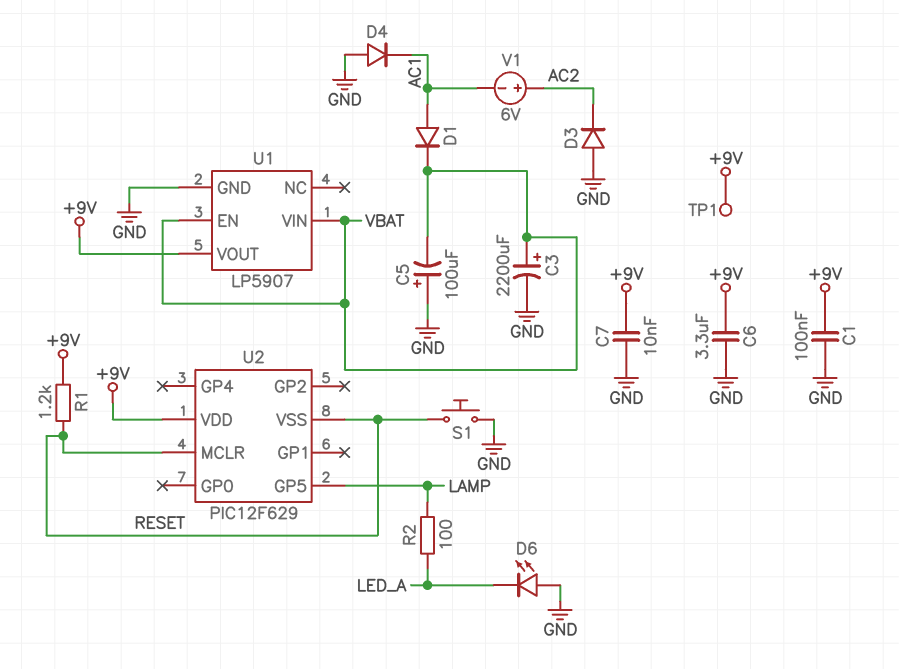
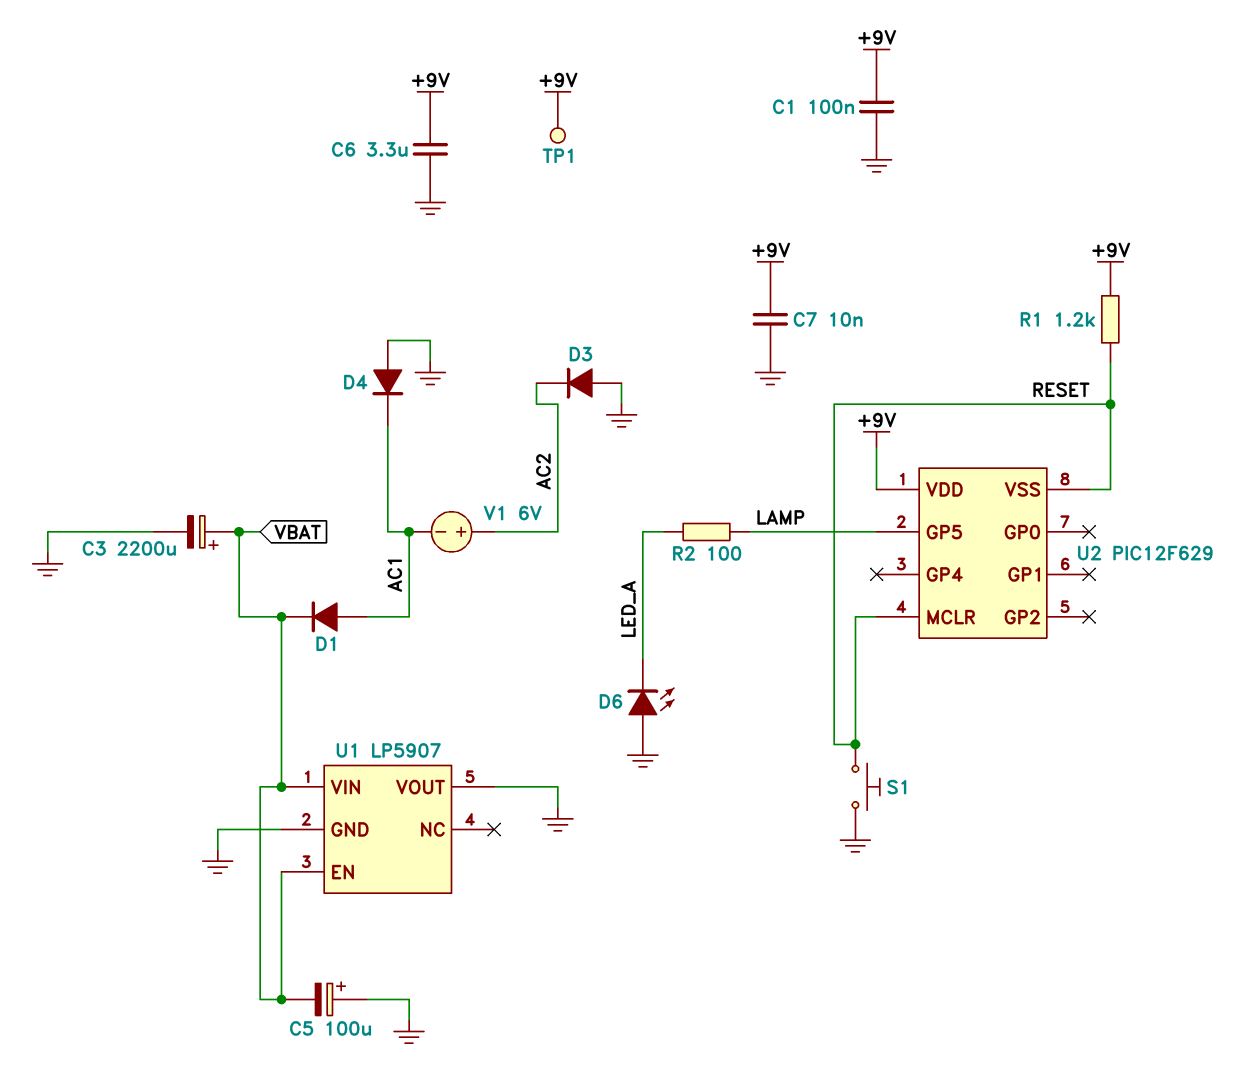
U1 pin VOUT: +9V -> GND

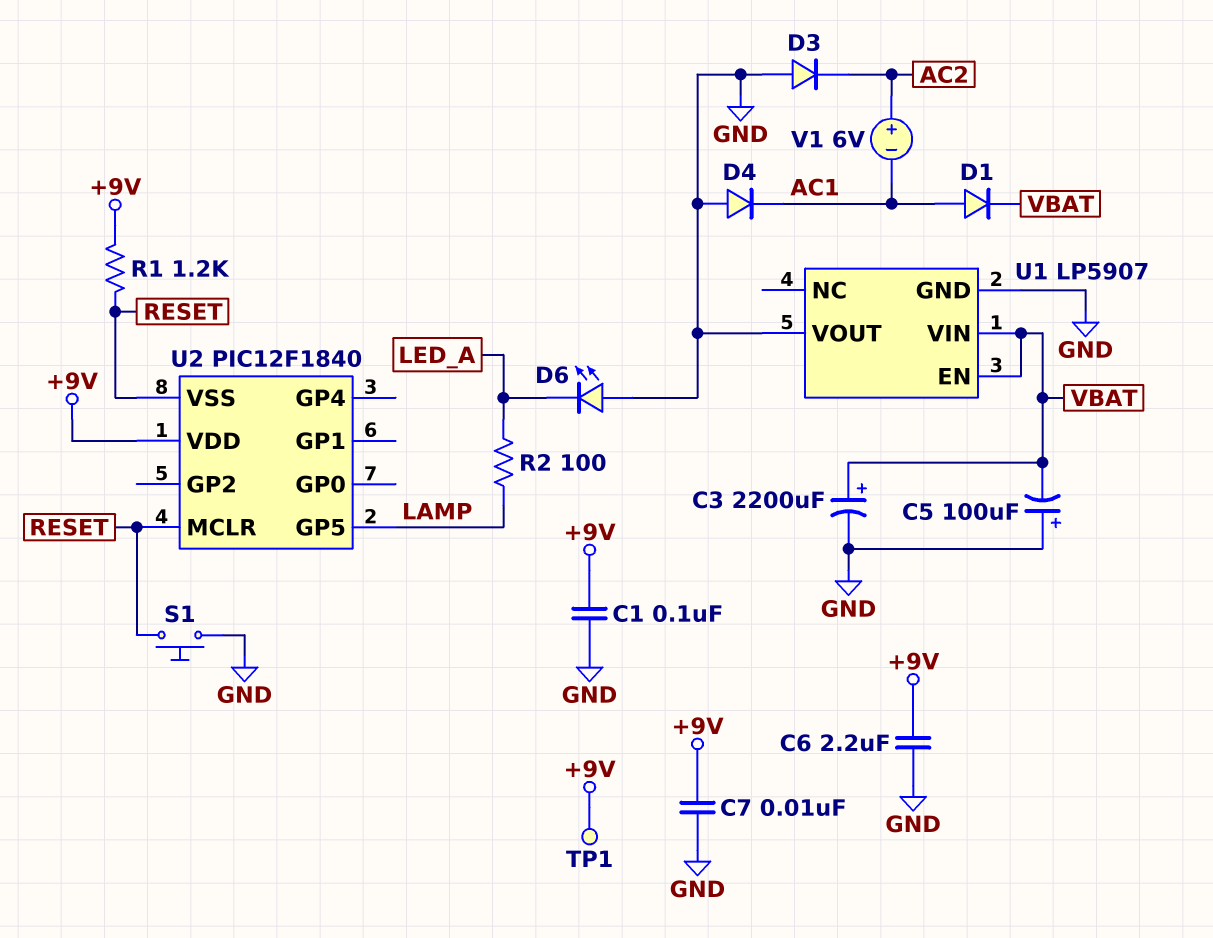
C6: 3.3uF (+9V, GND) -> 2.2uF (+9V, GND)
U2: PIC12F629 -> PIC12F1840

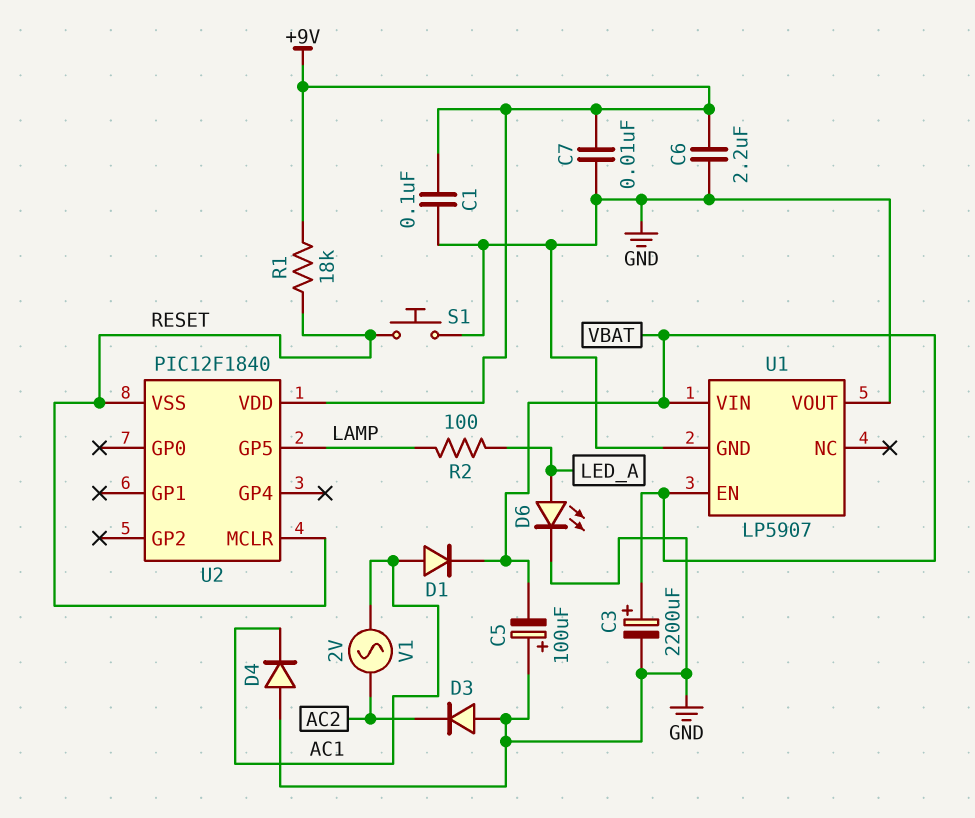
D6: LED (A GND, K LED_A) -> LED (A LED_A, K GND)
R1: 1.2k (+9V, RESET) -> 18k (+9V, RESET)
TP1: test point (+9V) -> none
V1: 6V (plus AC2, minus AC1) -> AC 2V (AC1, AC2)

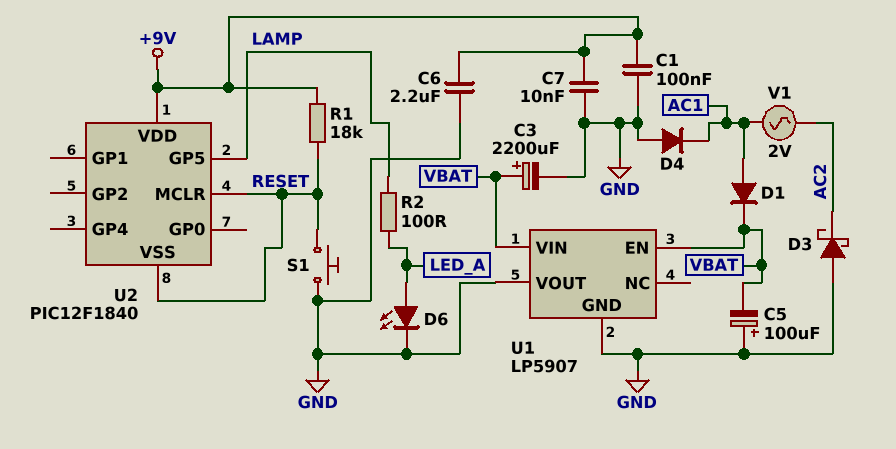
D3: diode (A GND, K AC2) -> schottky (A GND, K AC2)

